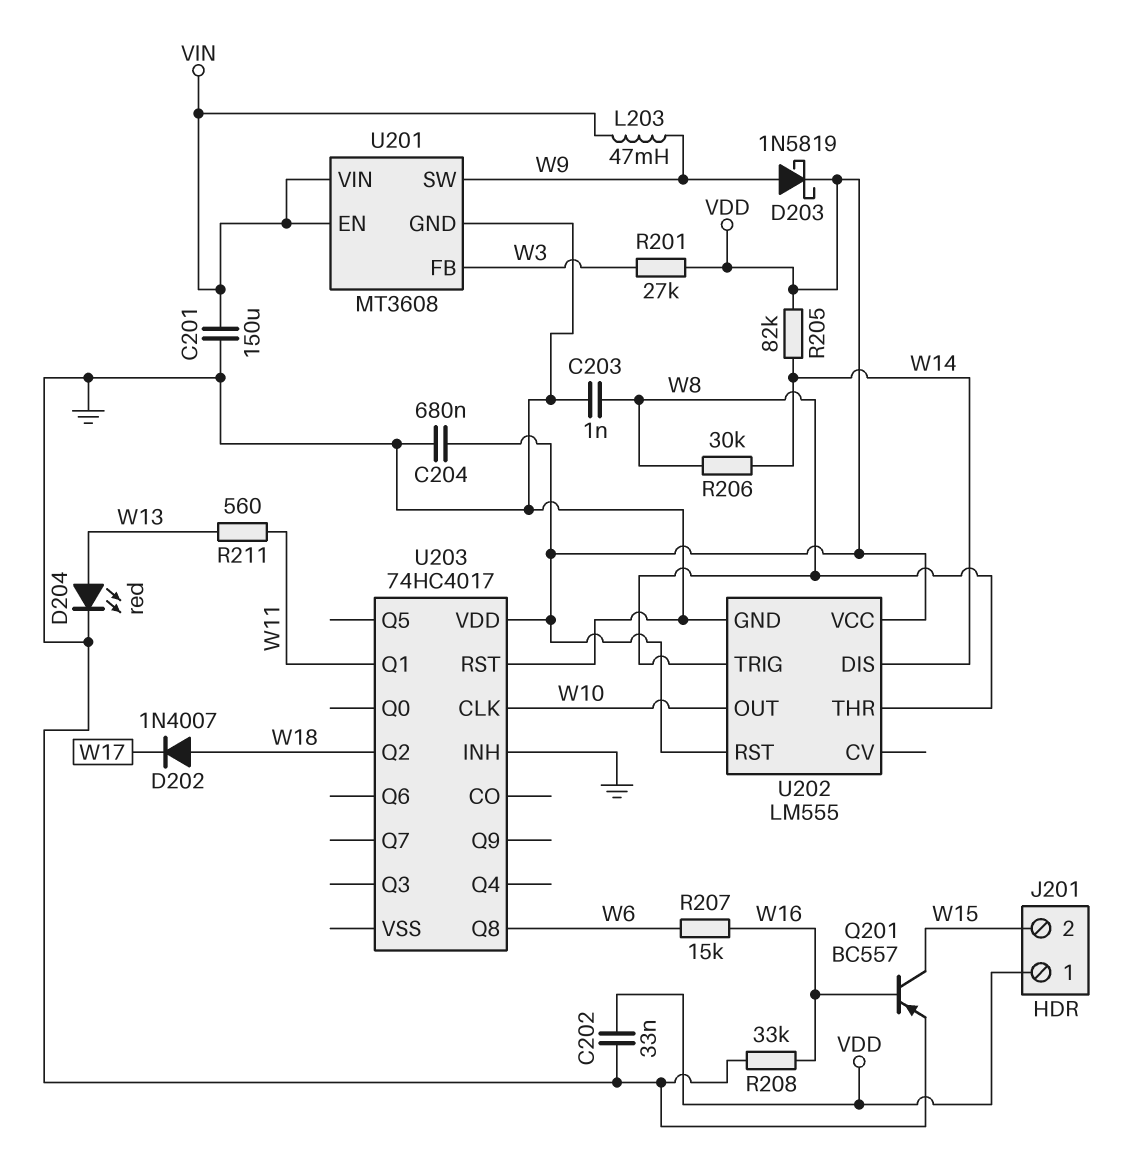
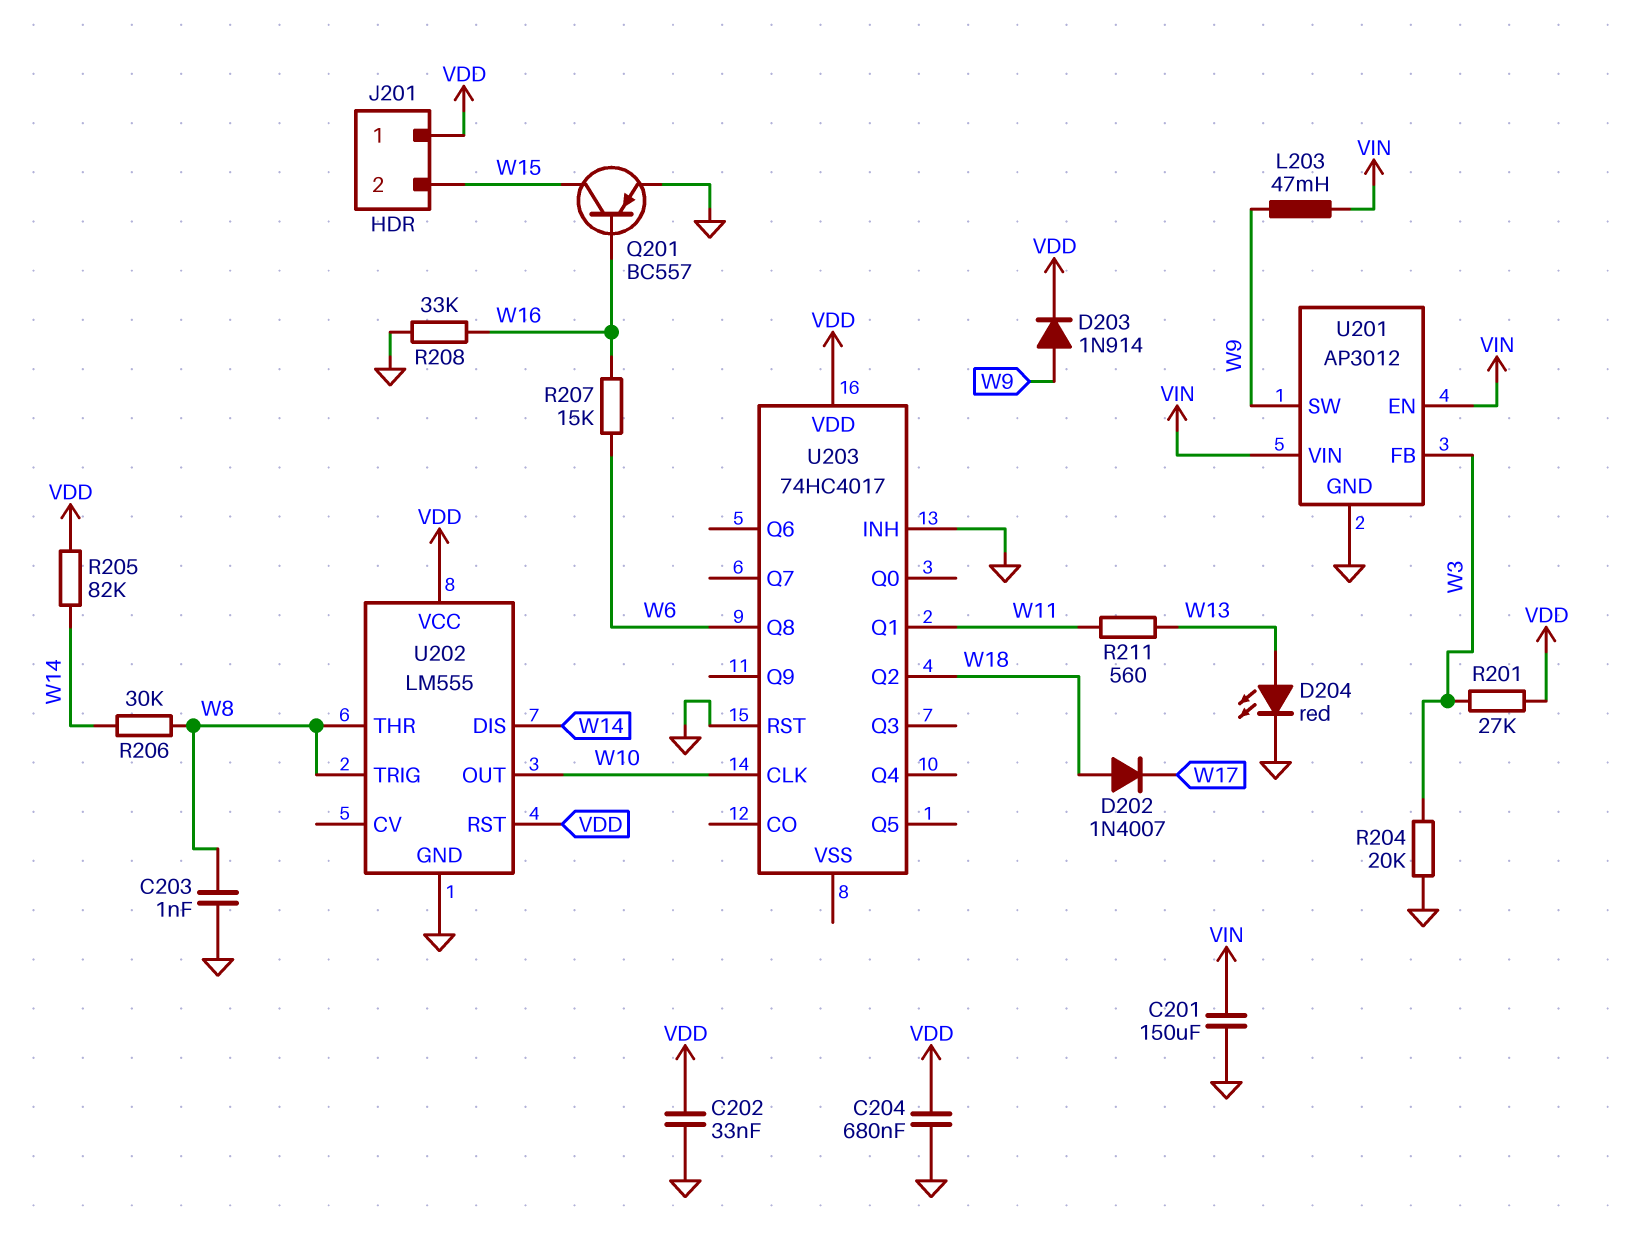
D203: schottky 1N5819 (A W9, K VDD) -> diode 1N914 (A W9, K VDD)
R204: none -> 20k (GND, W3)
U201: MT3608 -> AP3012

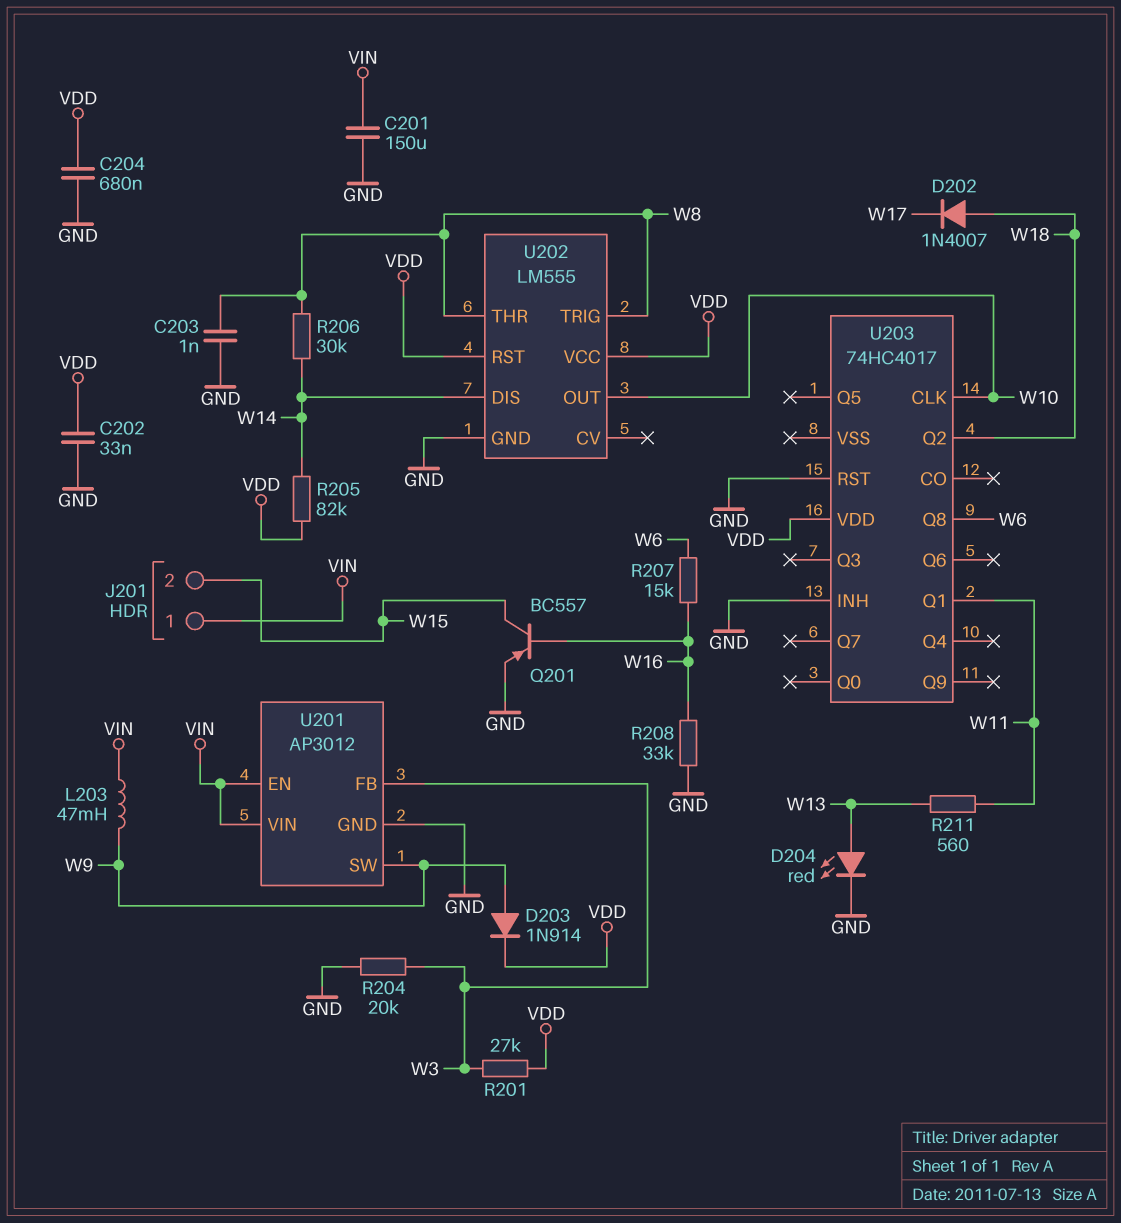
J201 pin 1: VDD -> VIN

